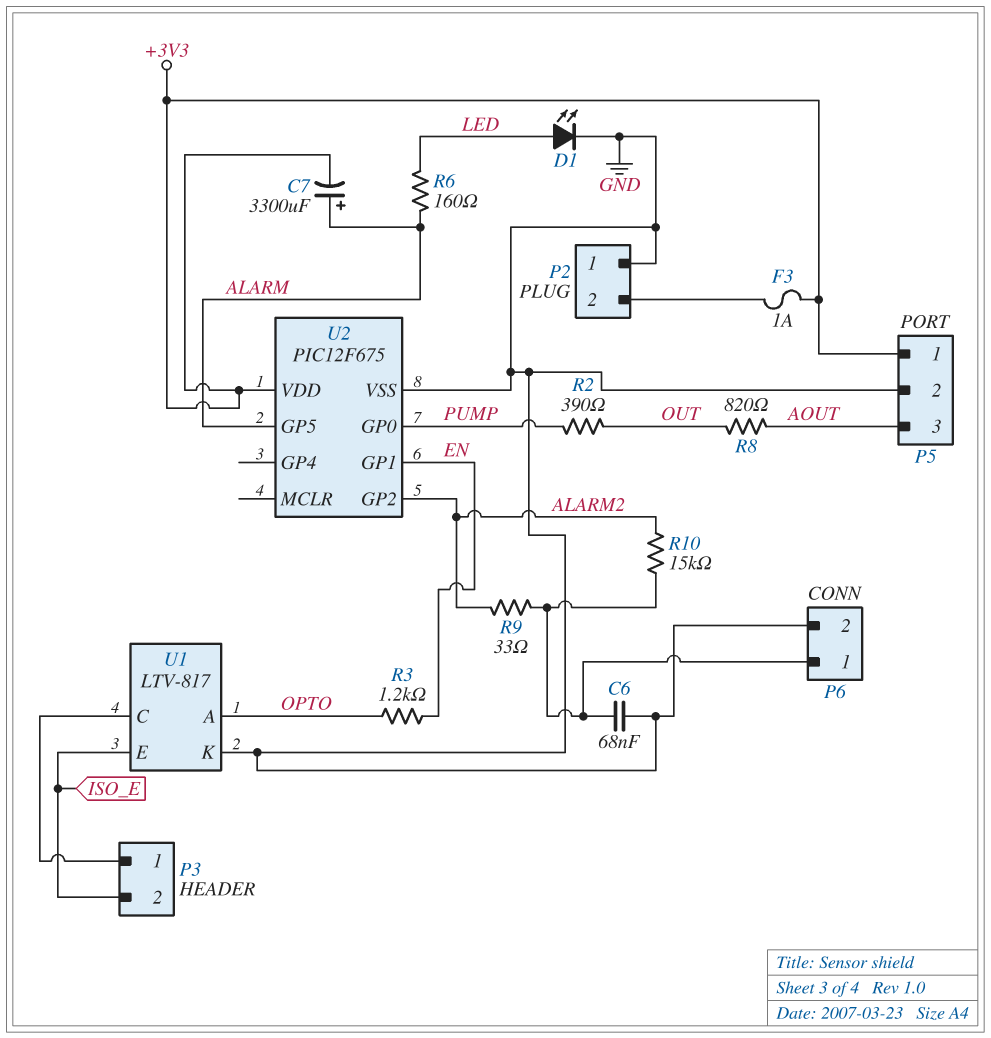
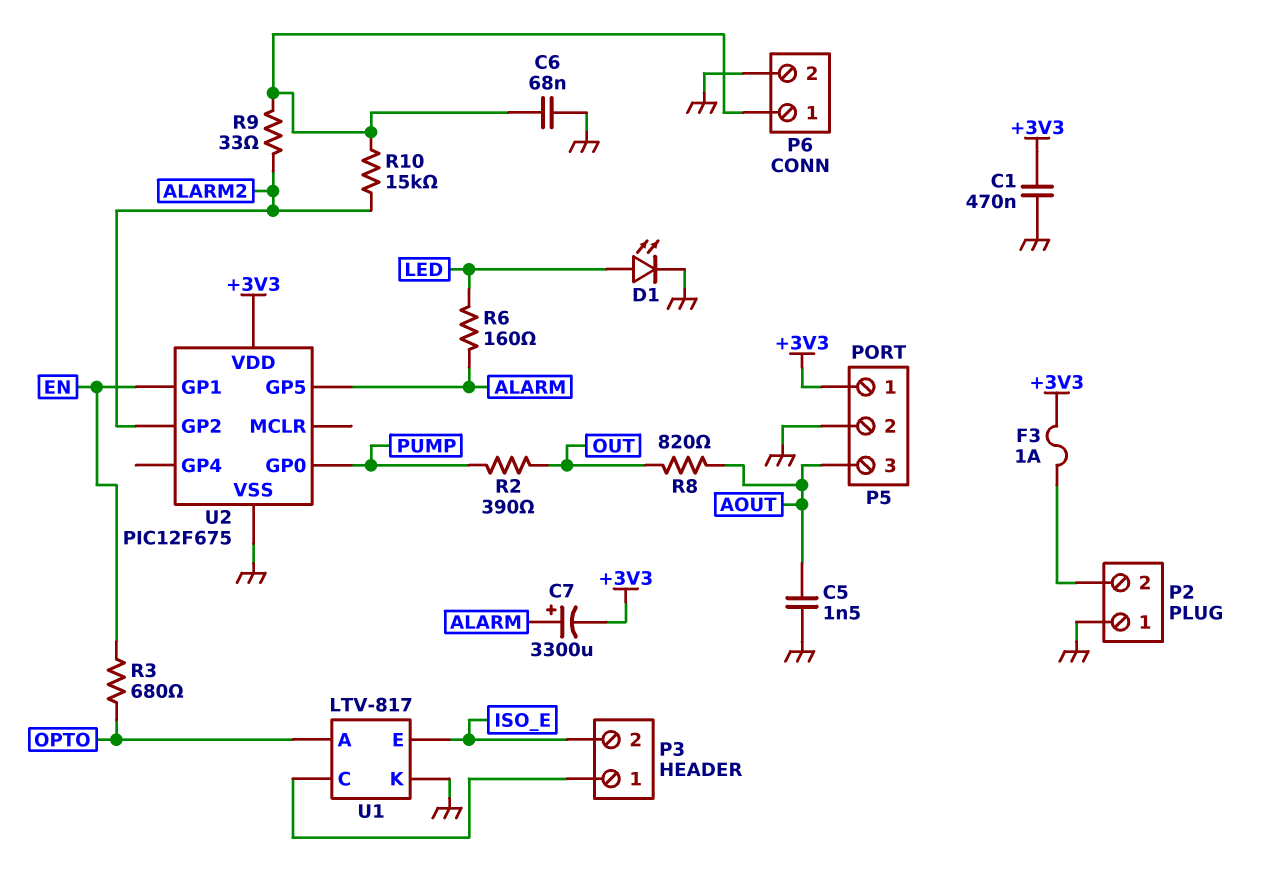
C1: none -> 470nF (+3V3, GND)
C5: none -> 1.5nF (AOUT, GND)
R3: 1.2k (EN, OPTO) -> 680 (EN, OPTO)

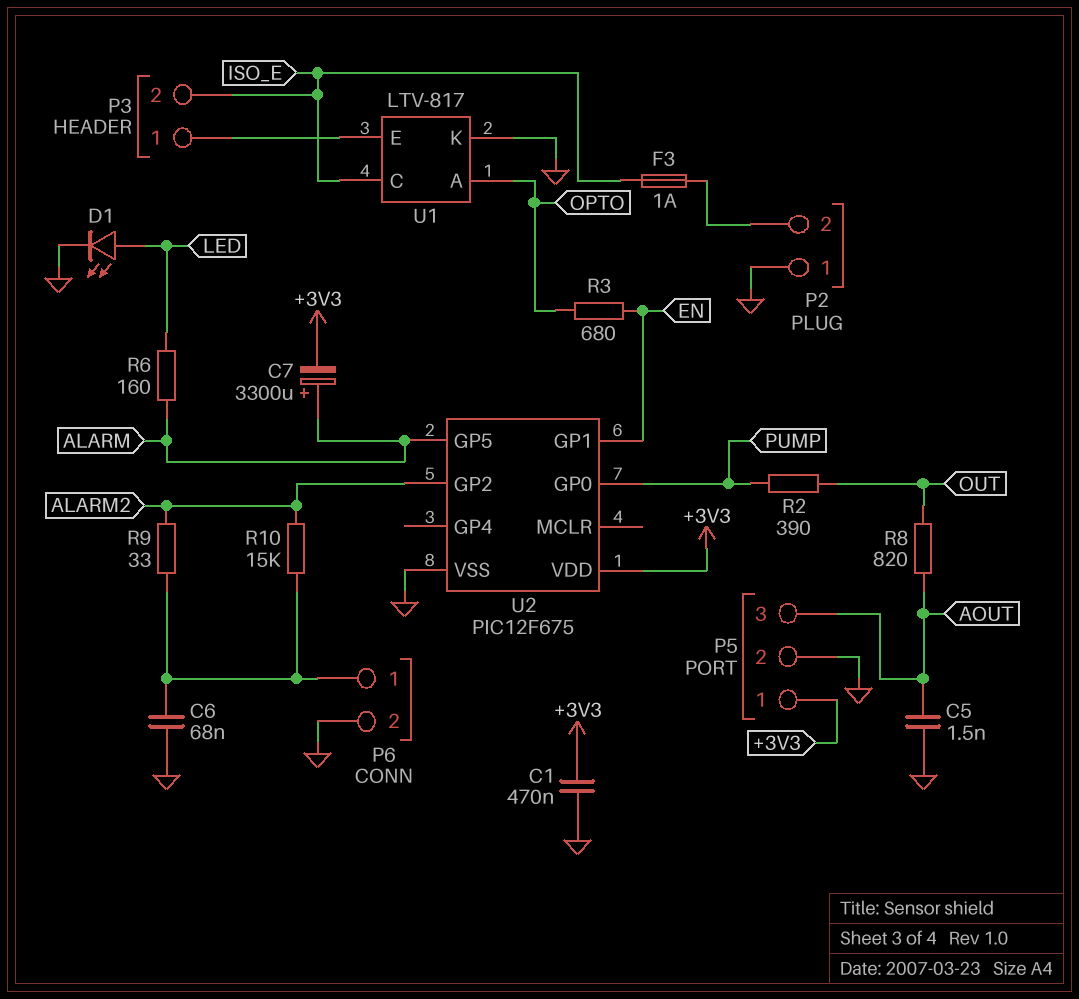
F3: 1A (+3V3, P2/2) -> 1A (ISO_E, P2/2)
U1 pin C: P3/1 -> ISO_E
U1 pin E: ISO_E -> P3/1

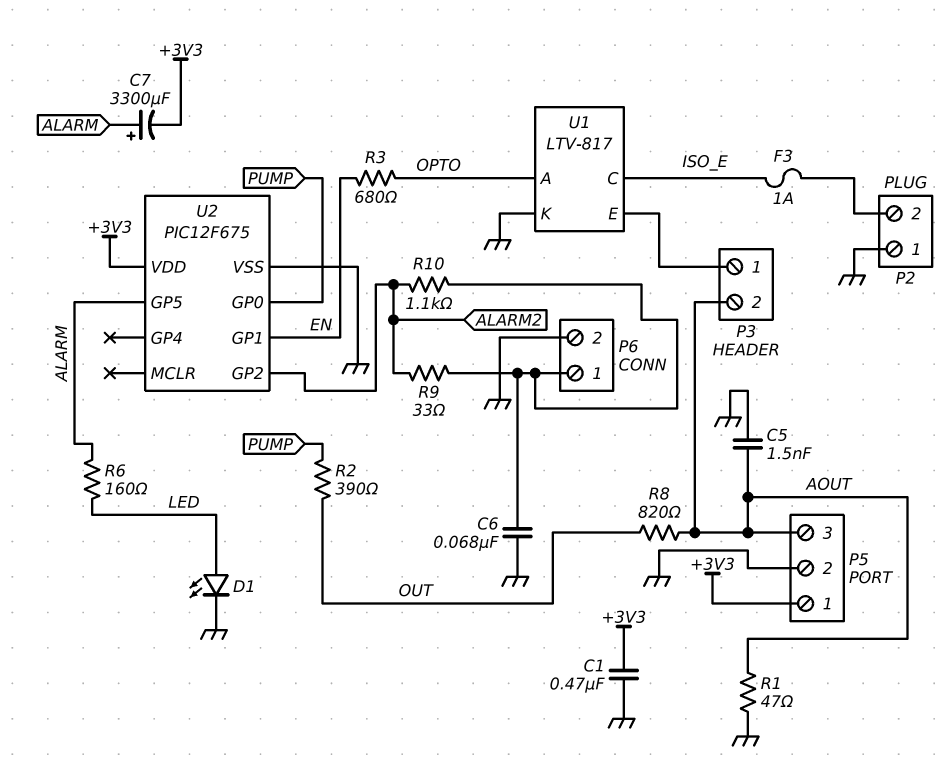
P3 pin 2: ISO_E -> AOUT
R1: none -> 47 (AOUT, GND)
R10: 15k (ALARM2, P6/1) -> 1.1k (ALARM2, P6/1)

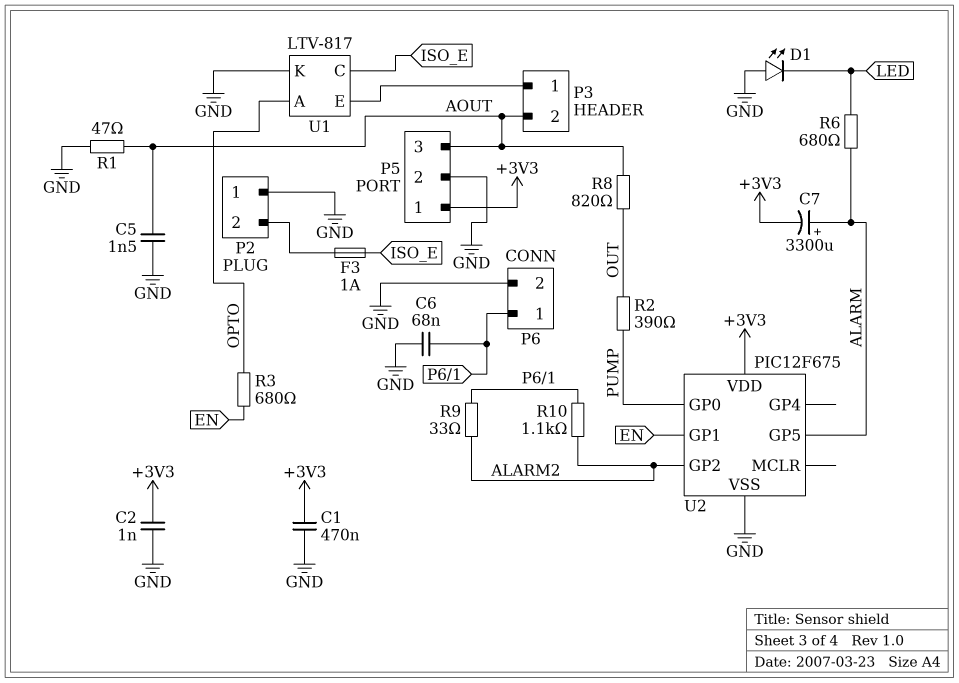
C2: none -> 1nF (+3V3, GND)
D1: LED (A LED, K GND) -> LED (A GND, K LED)
R6: 160 (ALARM, LED) -> 680 (ALARM, LED)

